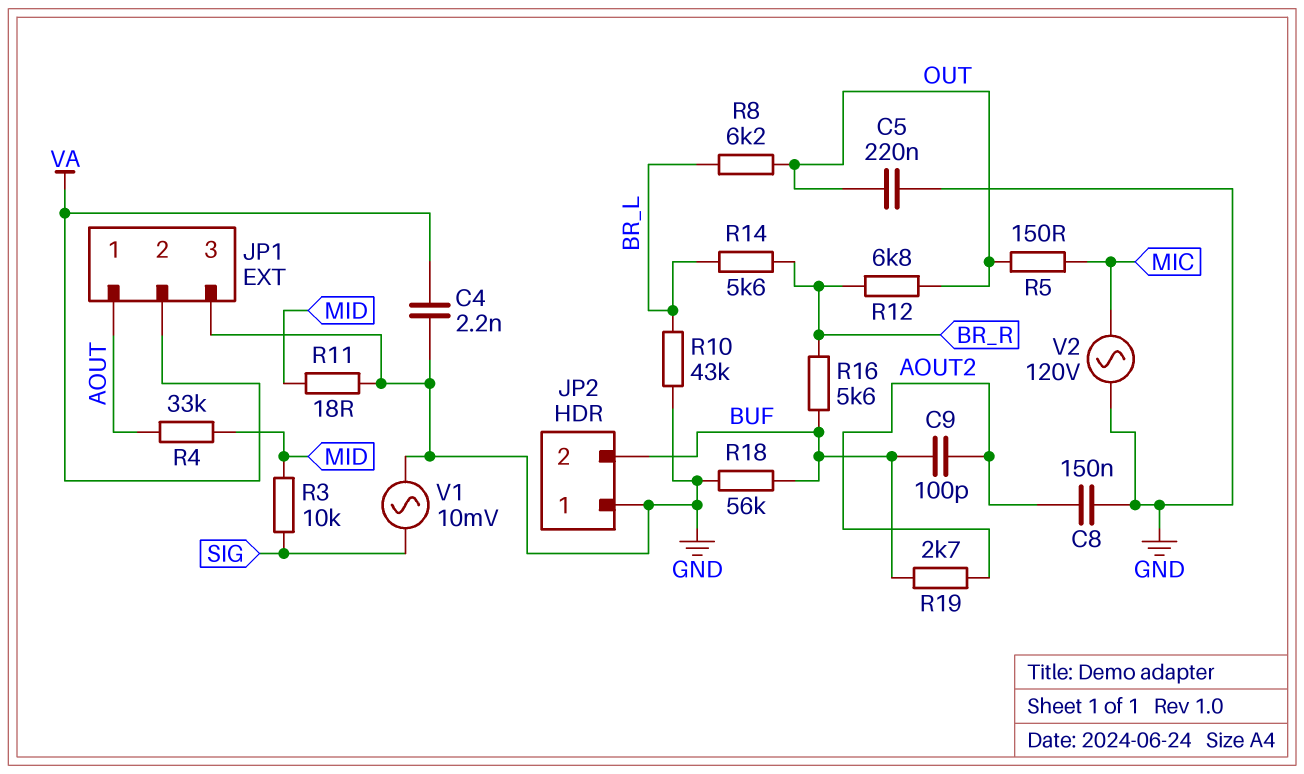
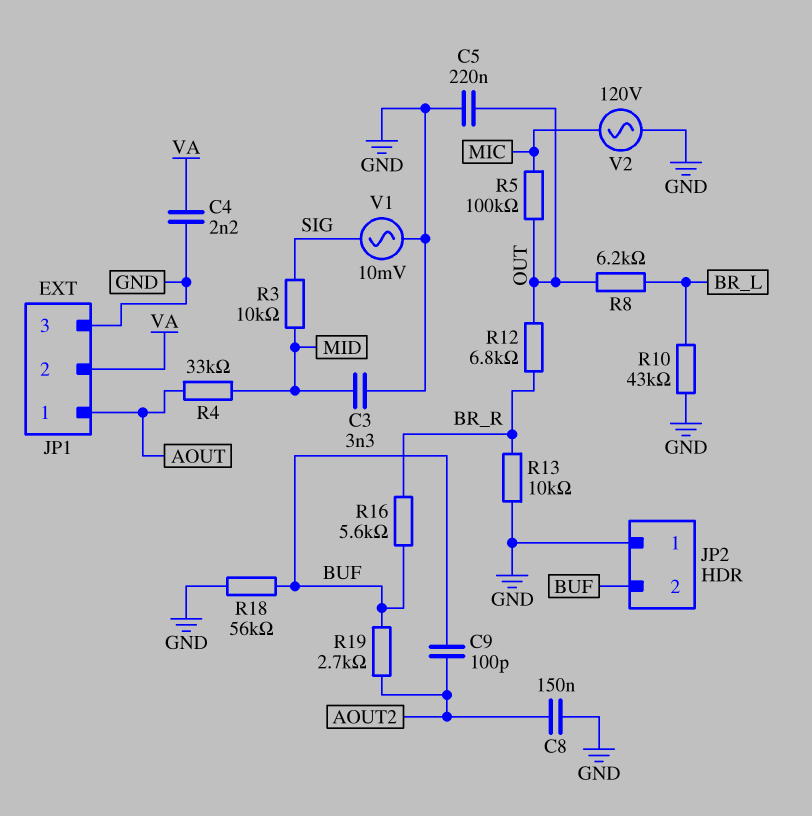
C3: none -> 3.3nF (GND, MID)
R5: 150 (MIC, OUT) -> 100k (MIC, OUT)
R11: 18 (GND, MID) -> none
R13: none -> 10k (BR_R, GND)
R14: 5.6k (BR_L, BR_R) -> none

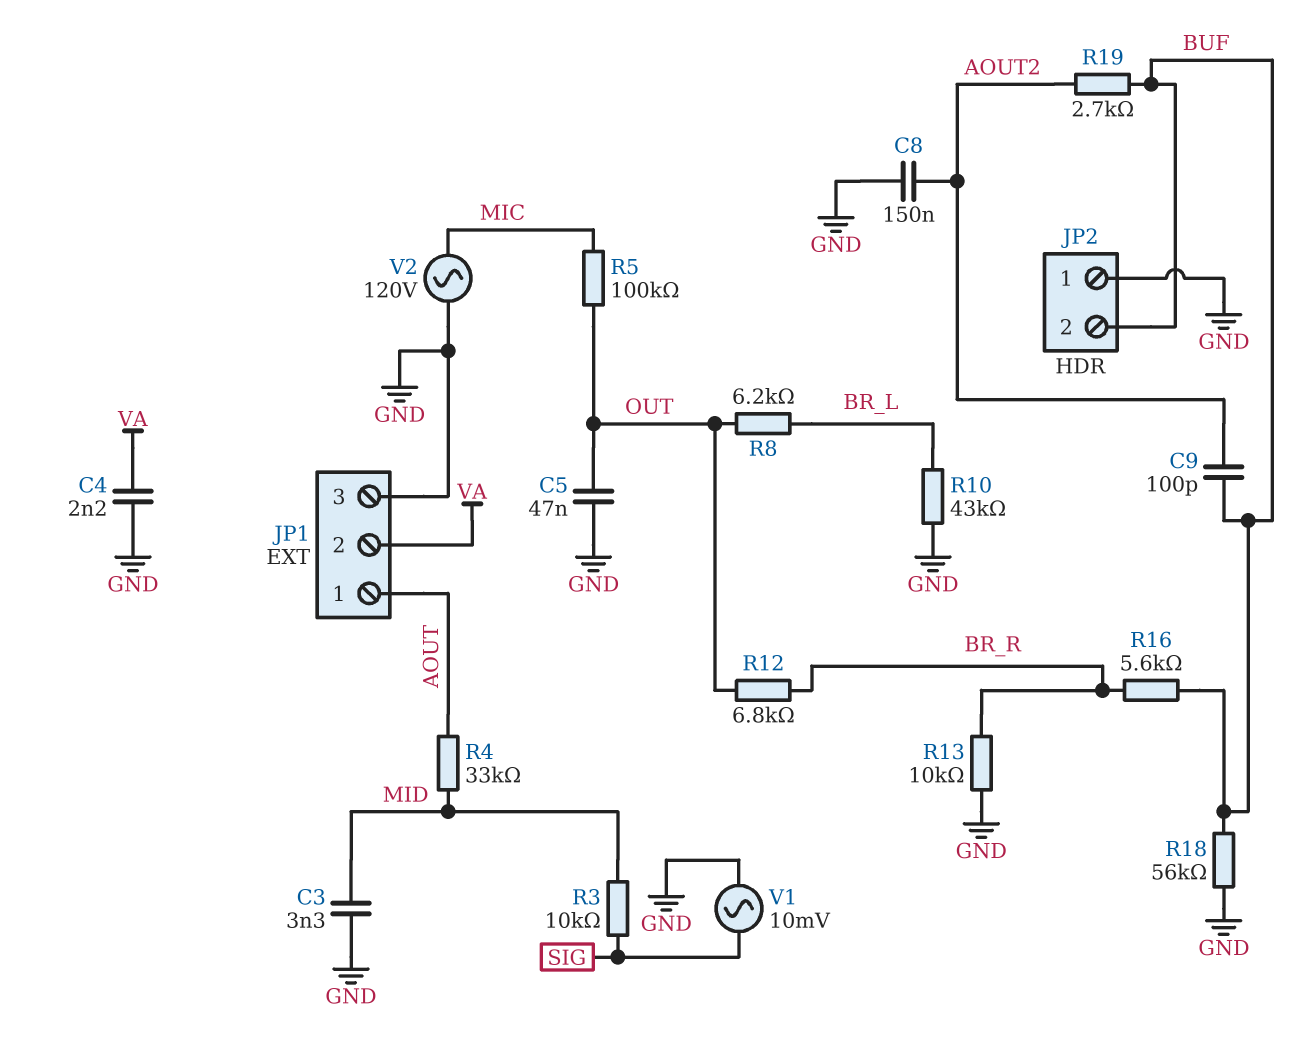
C5: 220nF (GND, OUT) -> 47nF (GND, OUT)

